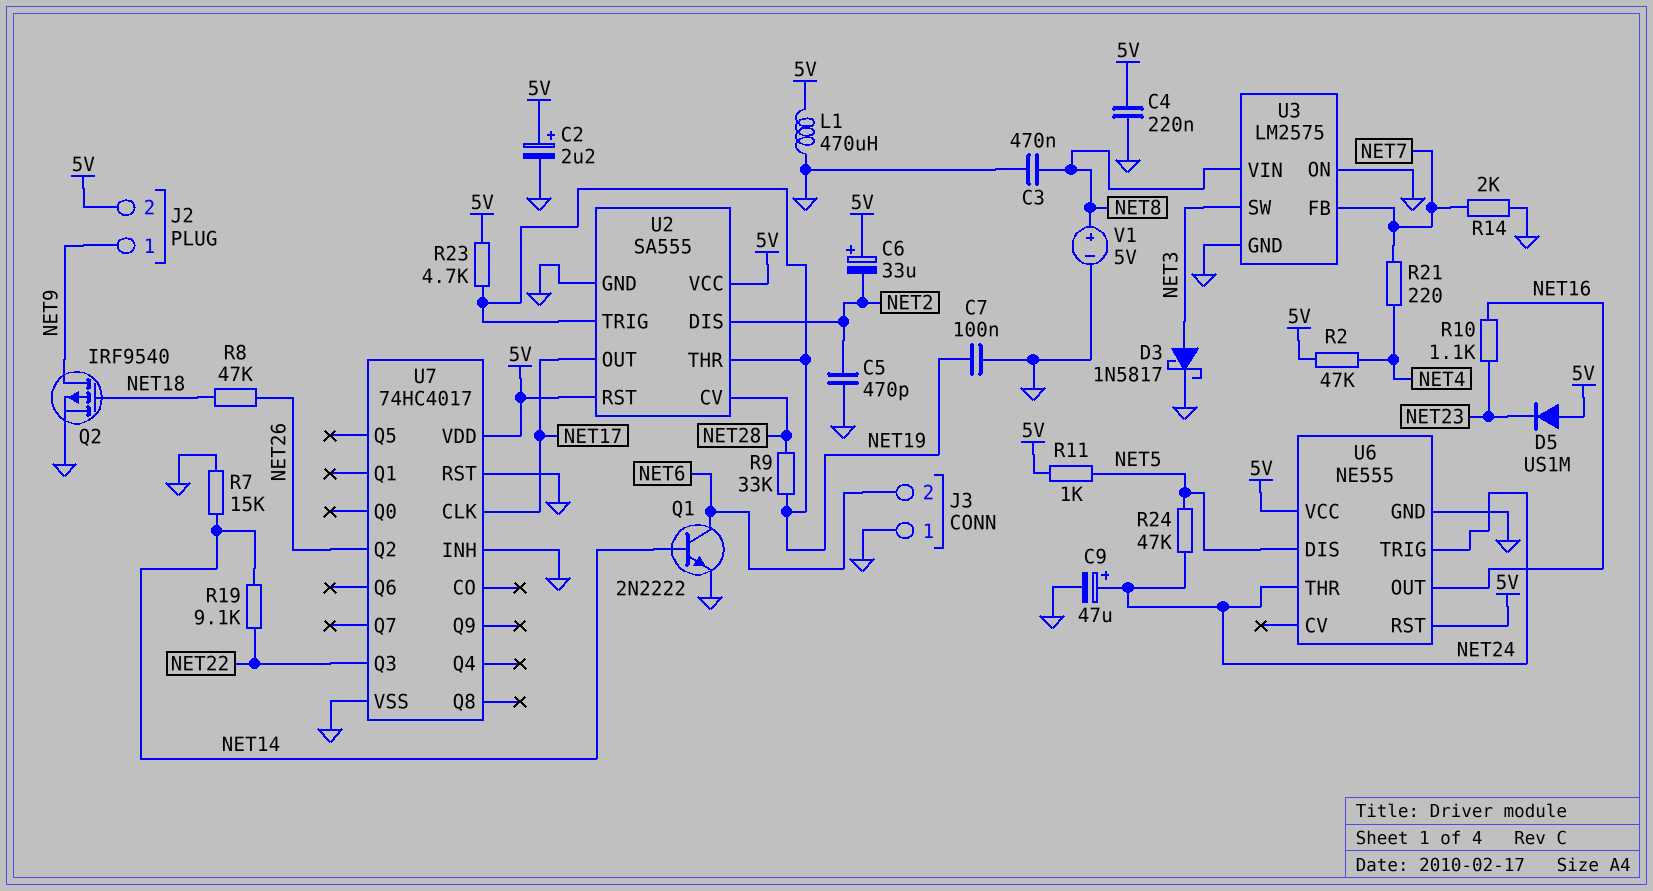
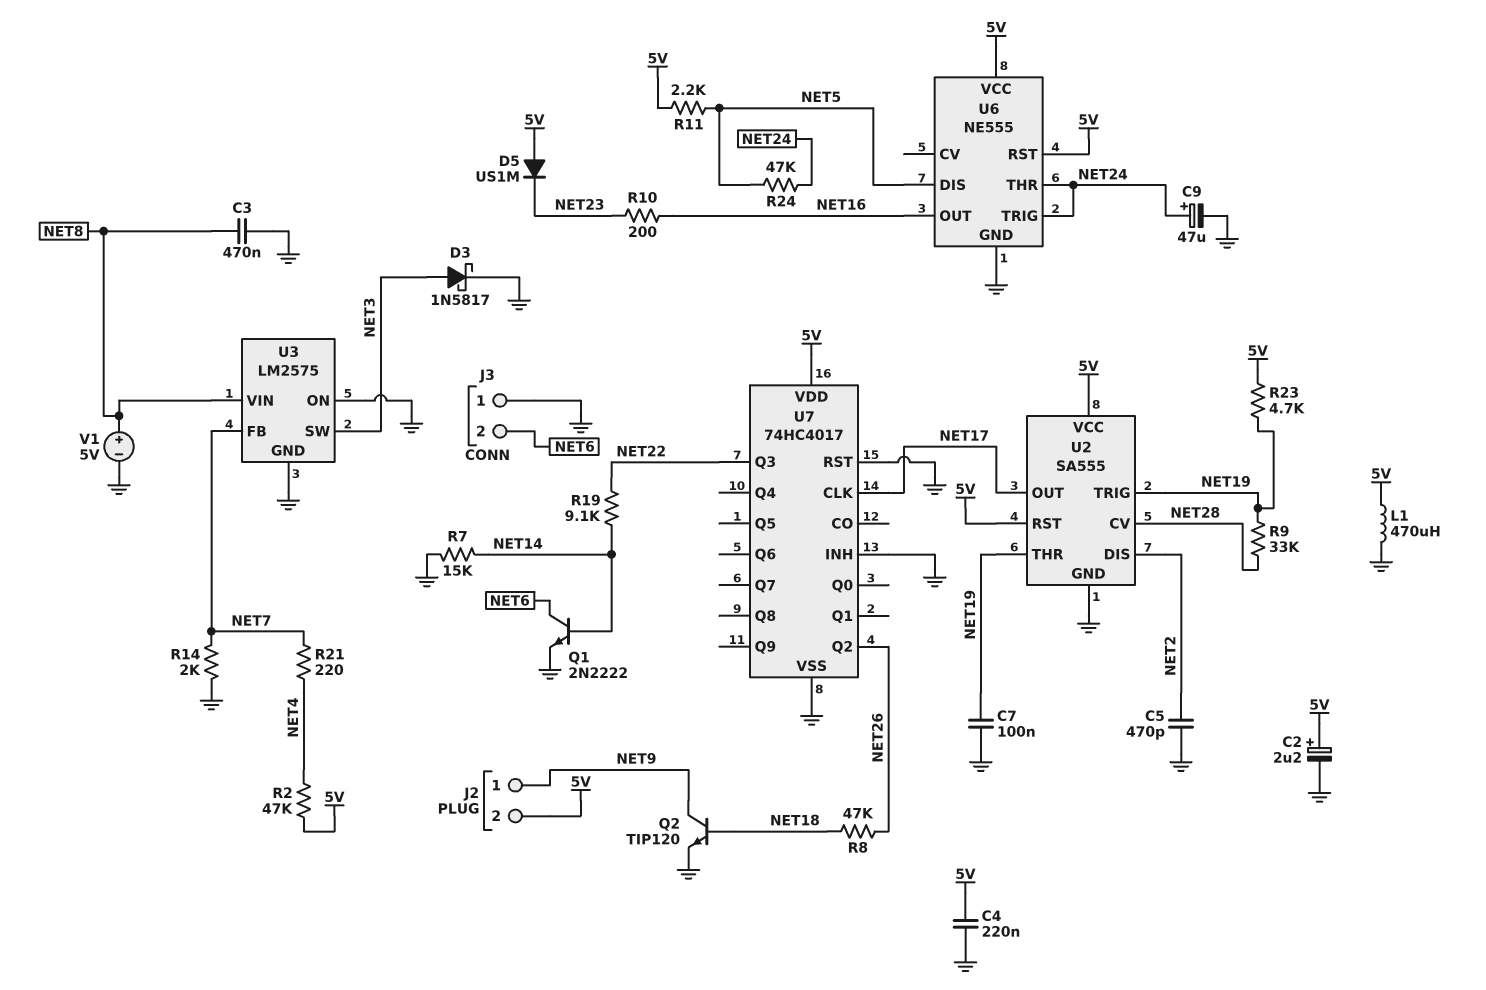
C6: 33uF (plus 5V, minus NET2) -> none
Q2: PMOS IRF9540 (G NET18, D NET9, S GND) -> NPN TIP120 (B NET18, C NET9, E GND)
R10: 1.1k (NET16, NET23) -> 200 (NET16, NET23)
R11: 1k (5V, NET5) -> 2.2k (5V, NET5)

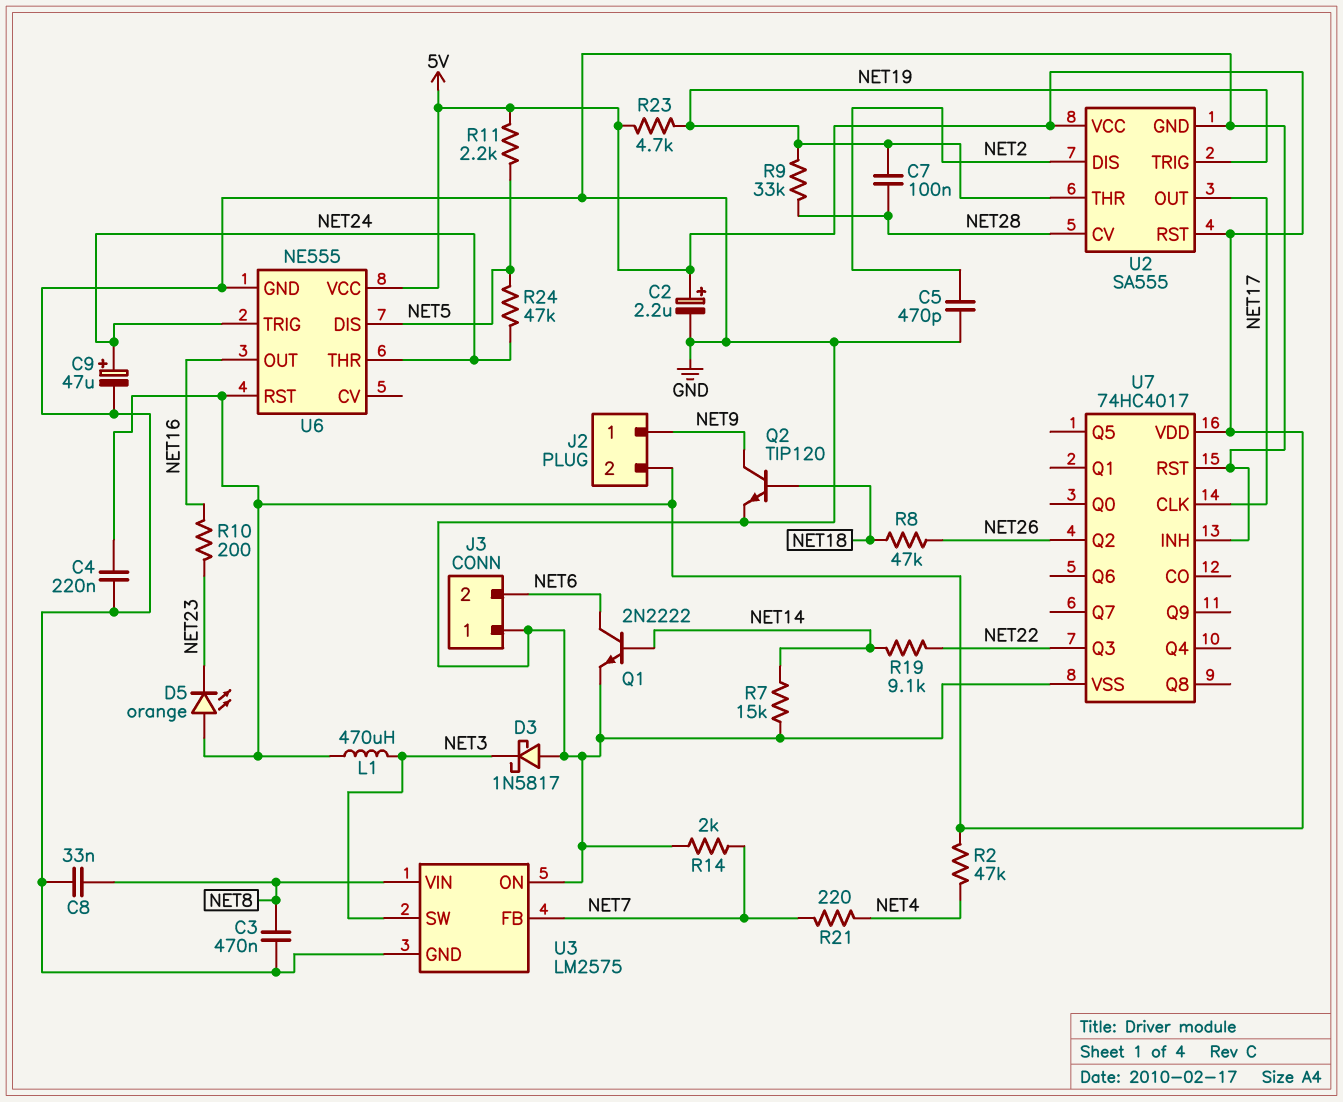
C7: 100nF (GND, NET19) -> 100nF (NET19, NET28)
C8: none -> 33nF (GND, NET8)
D3: schottky 1N5817 (A NET3, K GND) -> schottky 1N5817 (A GND, K NET3)
D5: diode US1M (A 5V, K NET23) -> LED orange (A 5V, K NET23)
L1: 470uH (5V, GND) -> 470uH (5V, NET3)
V1: 5V (plus NET8, minus GND) -> none

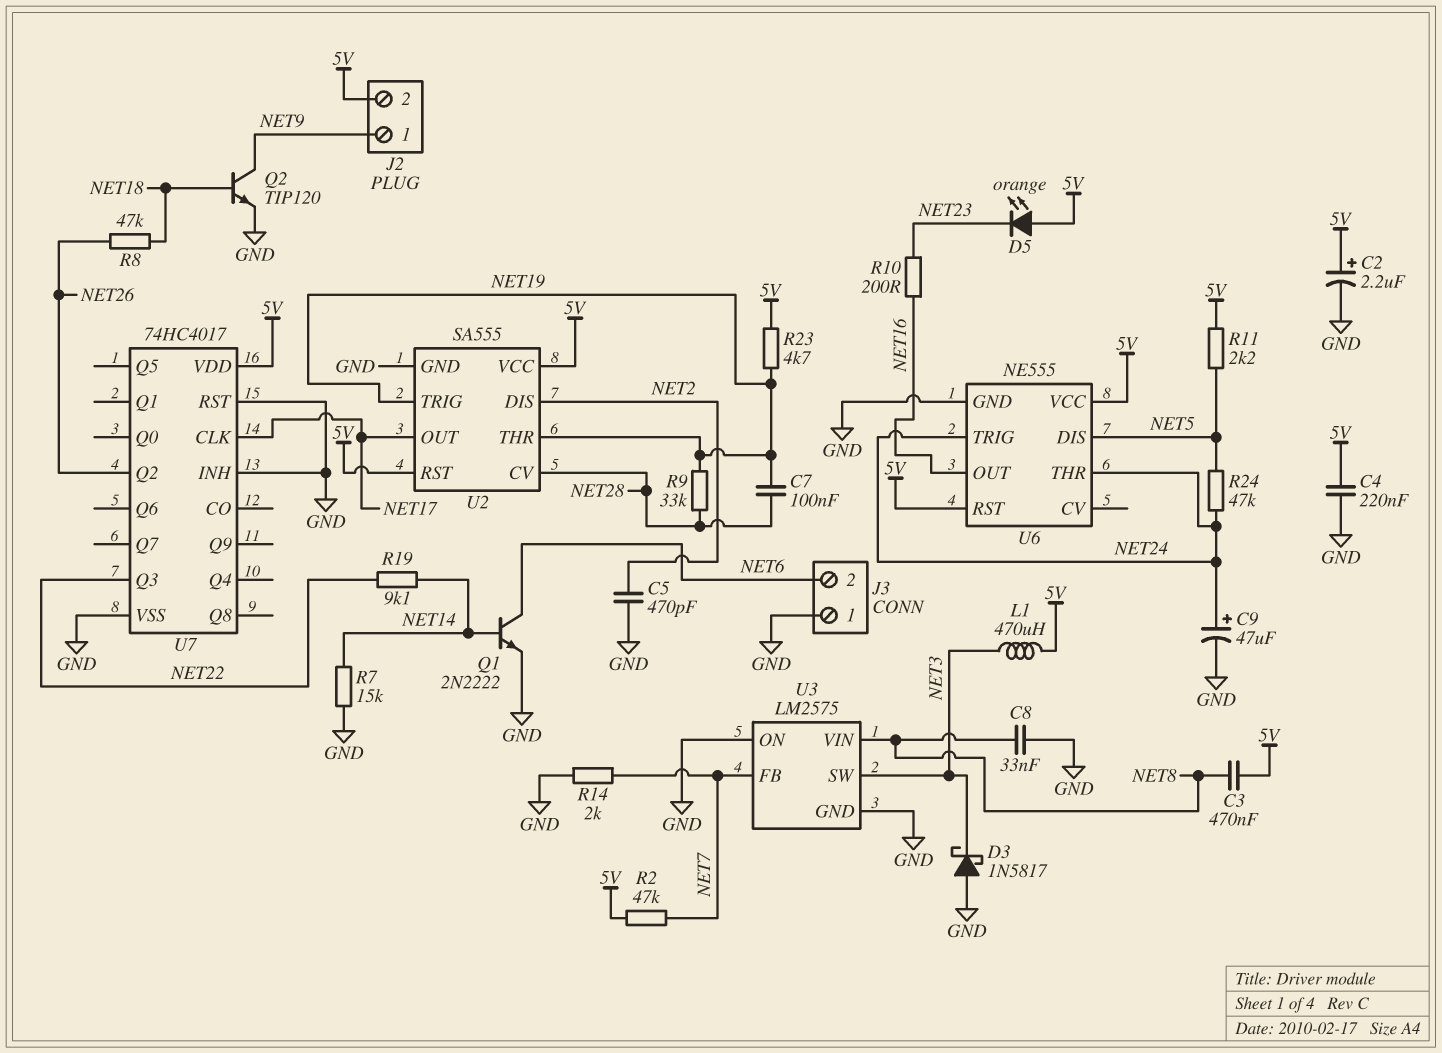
C3: 470nF (GND, NET8) -> 470nF (5V, NET8)
R2: 47k (5V, NET4) -> 47k (5V, NET7)
R21: 220 (NET4, NET7) -> none

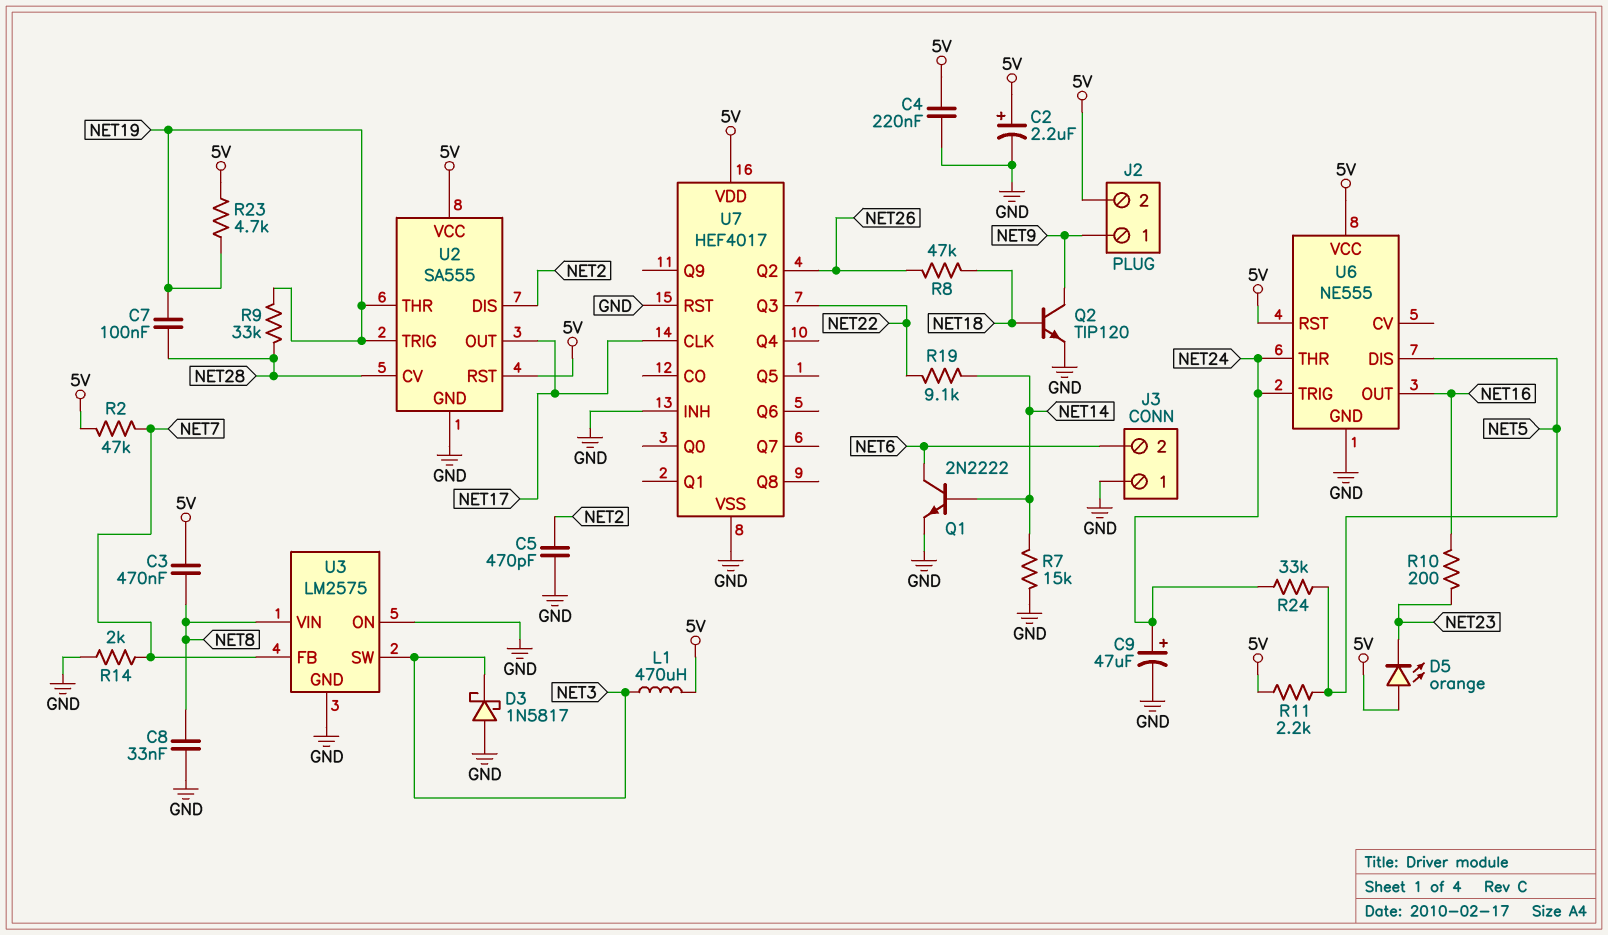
R24: 47k (NET5, NET24) -> 33k (NET5, NET24)
U7: 74HC4017 -> HEF4017

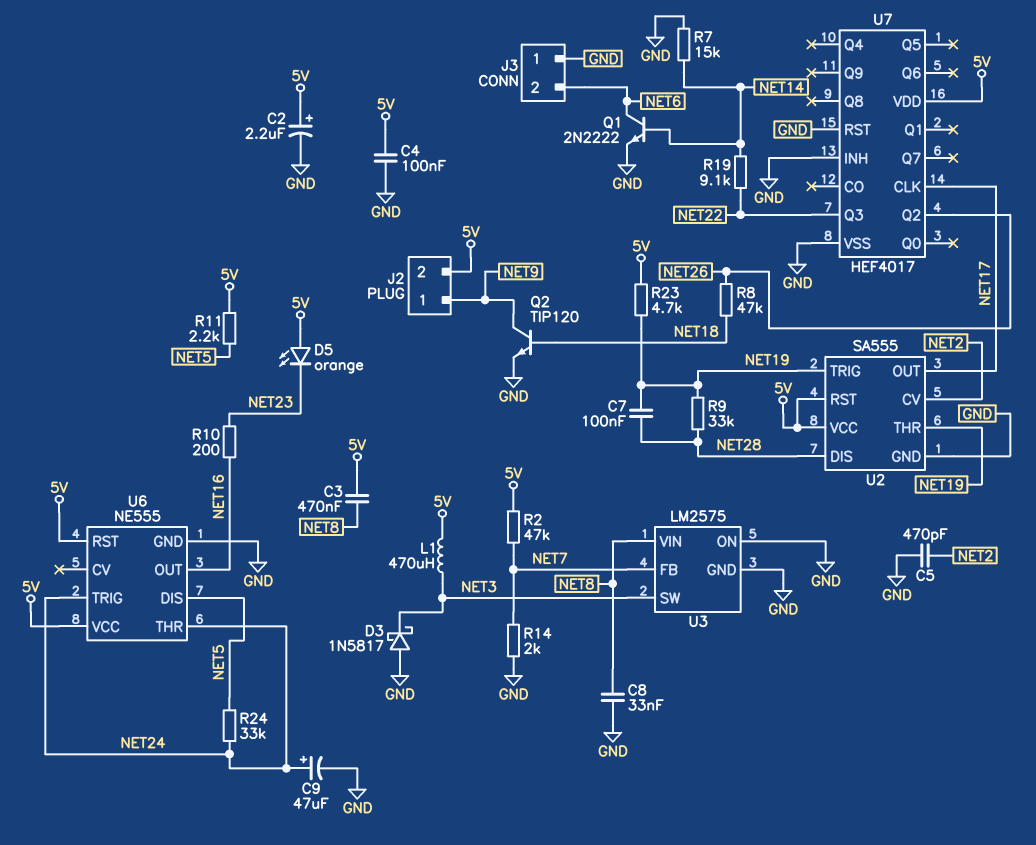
C4: 220nF (5V, GND) -> 100nF (5V, GND)
U2 pin CV: NET28 -> NET2
U2 pin DIS: NET2 -> NET28

